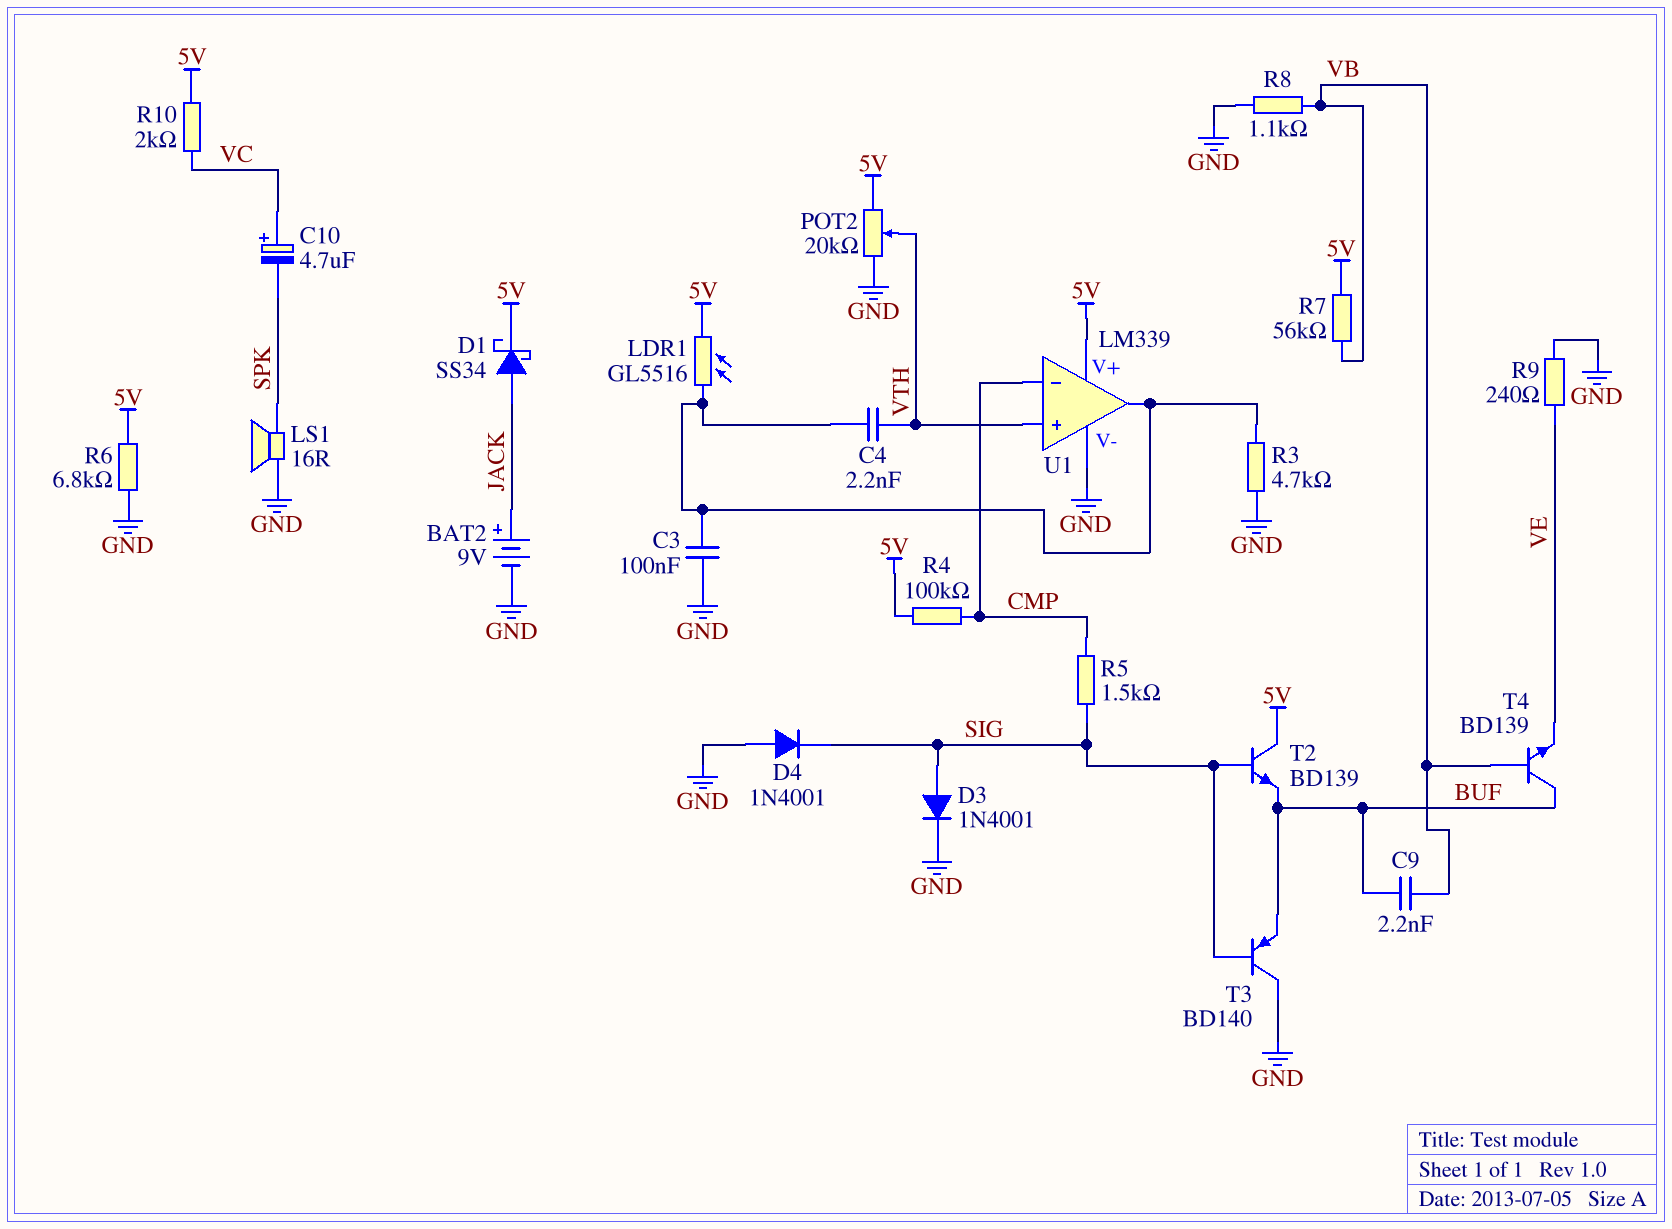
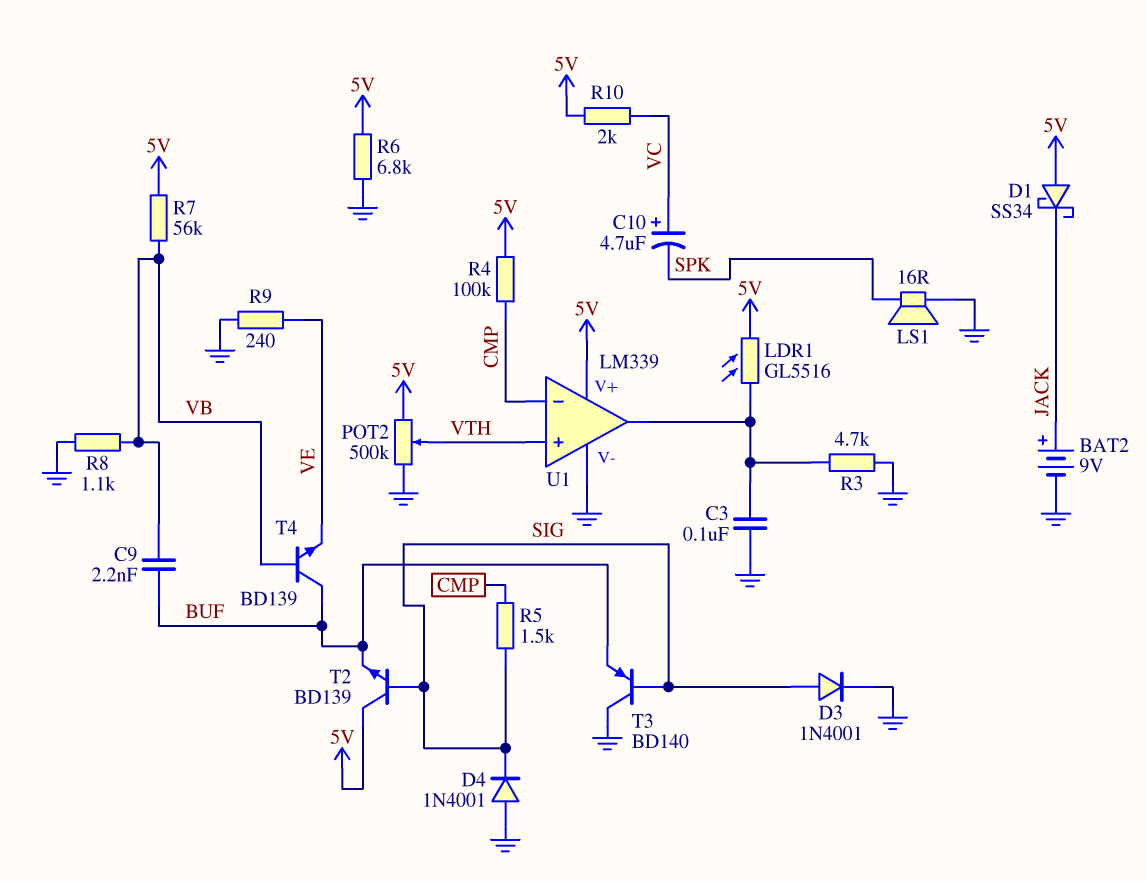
C4: 2.2nF (U1/out, VTH) -> none
D1: schottky SS34 (A JACK, K 5V) -> schottky SS34 (A 5V, K JACK)
POT2: 20k (5V, GND, wiper VTH) -> 500k (5V, GND, wiper VTH)

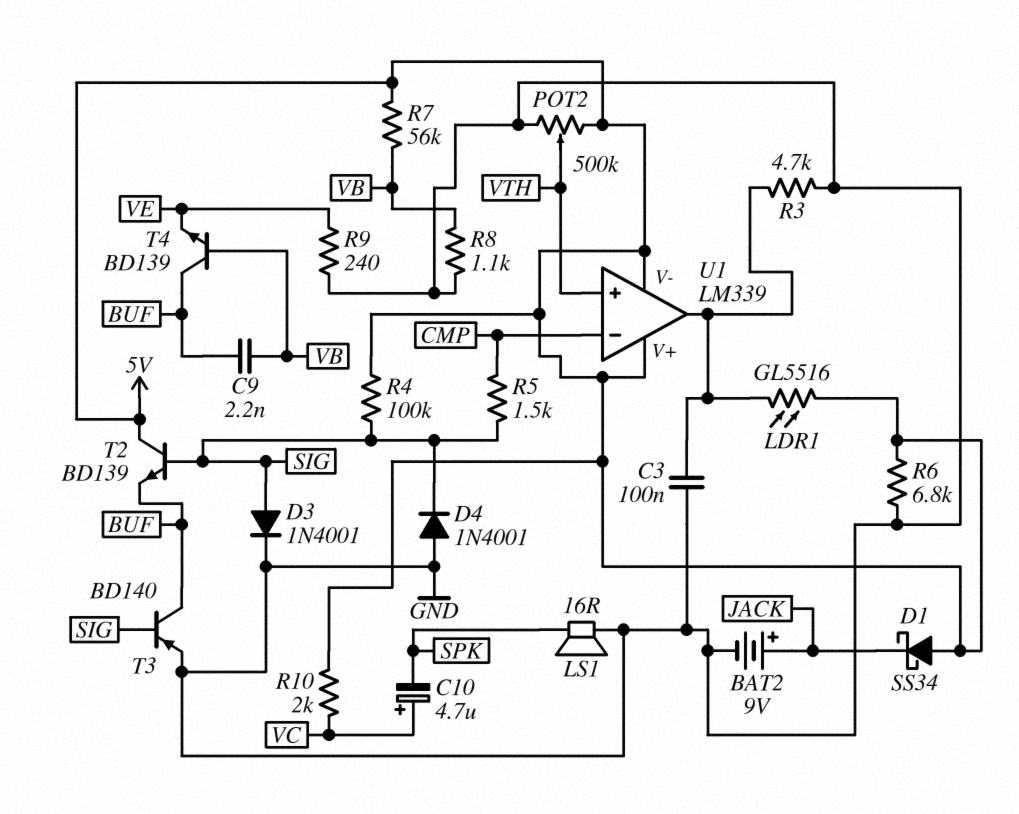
R4: 100k (5V, CMP) -> 100k (5V, SIG)
T3: PNP BD140 (B SIG, C GND, E BUF) -> PNP BD140 (B SIG, C BUF, E GND)
U1 pin V-: GND -> 5V

